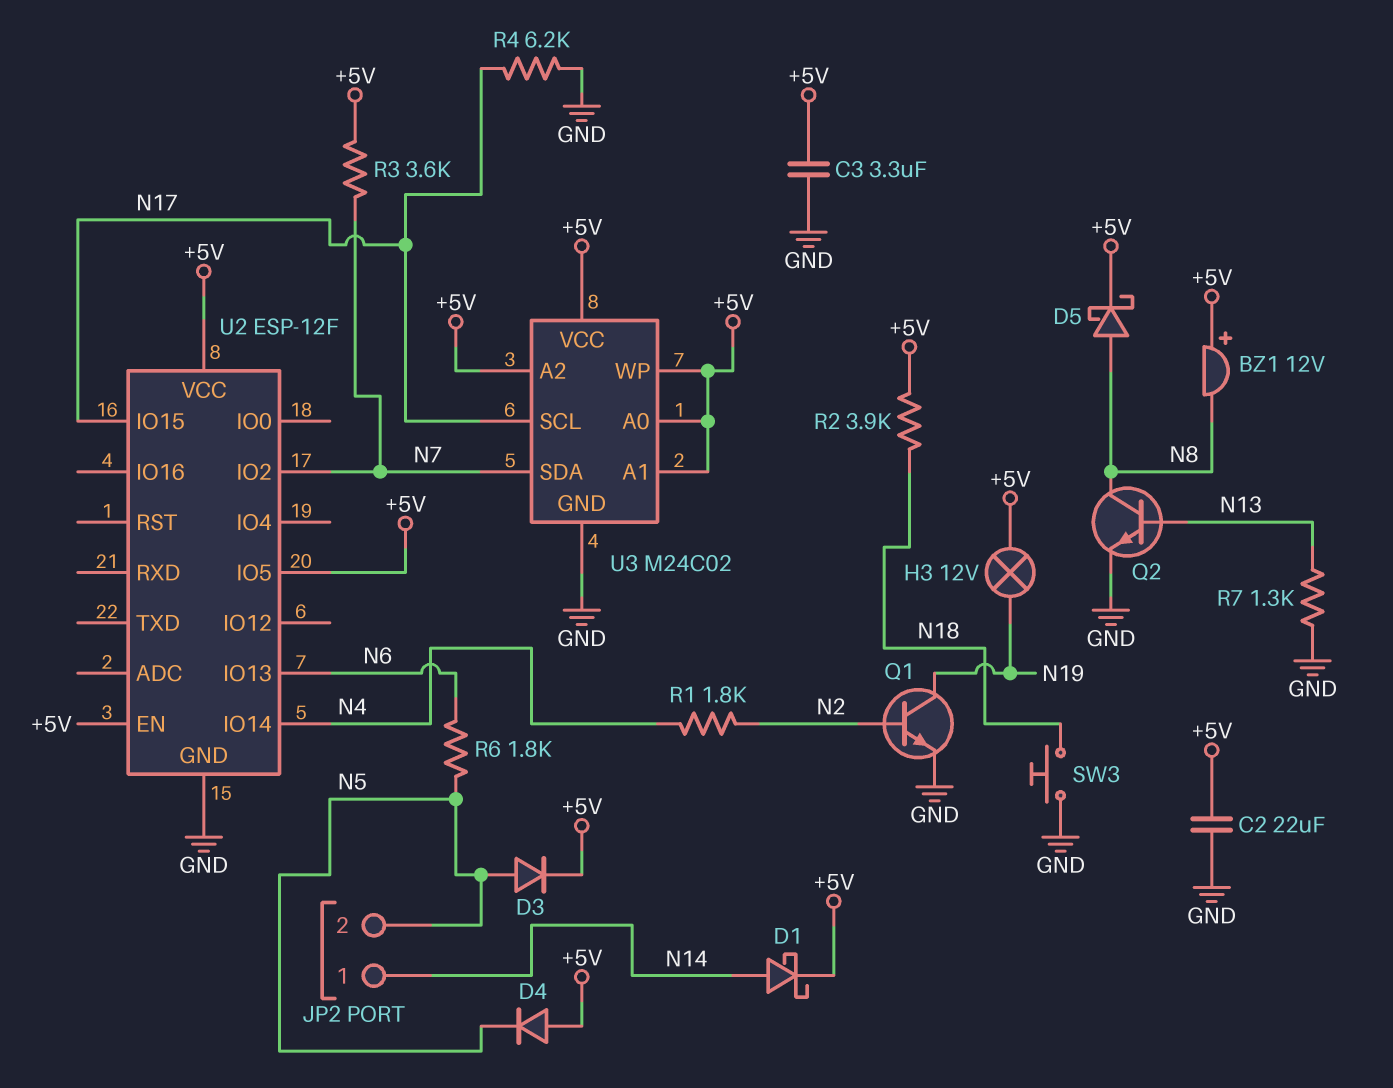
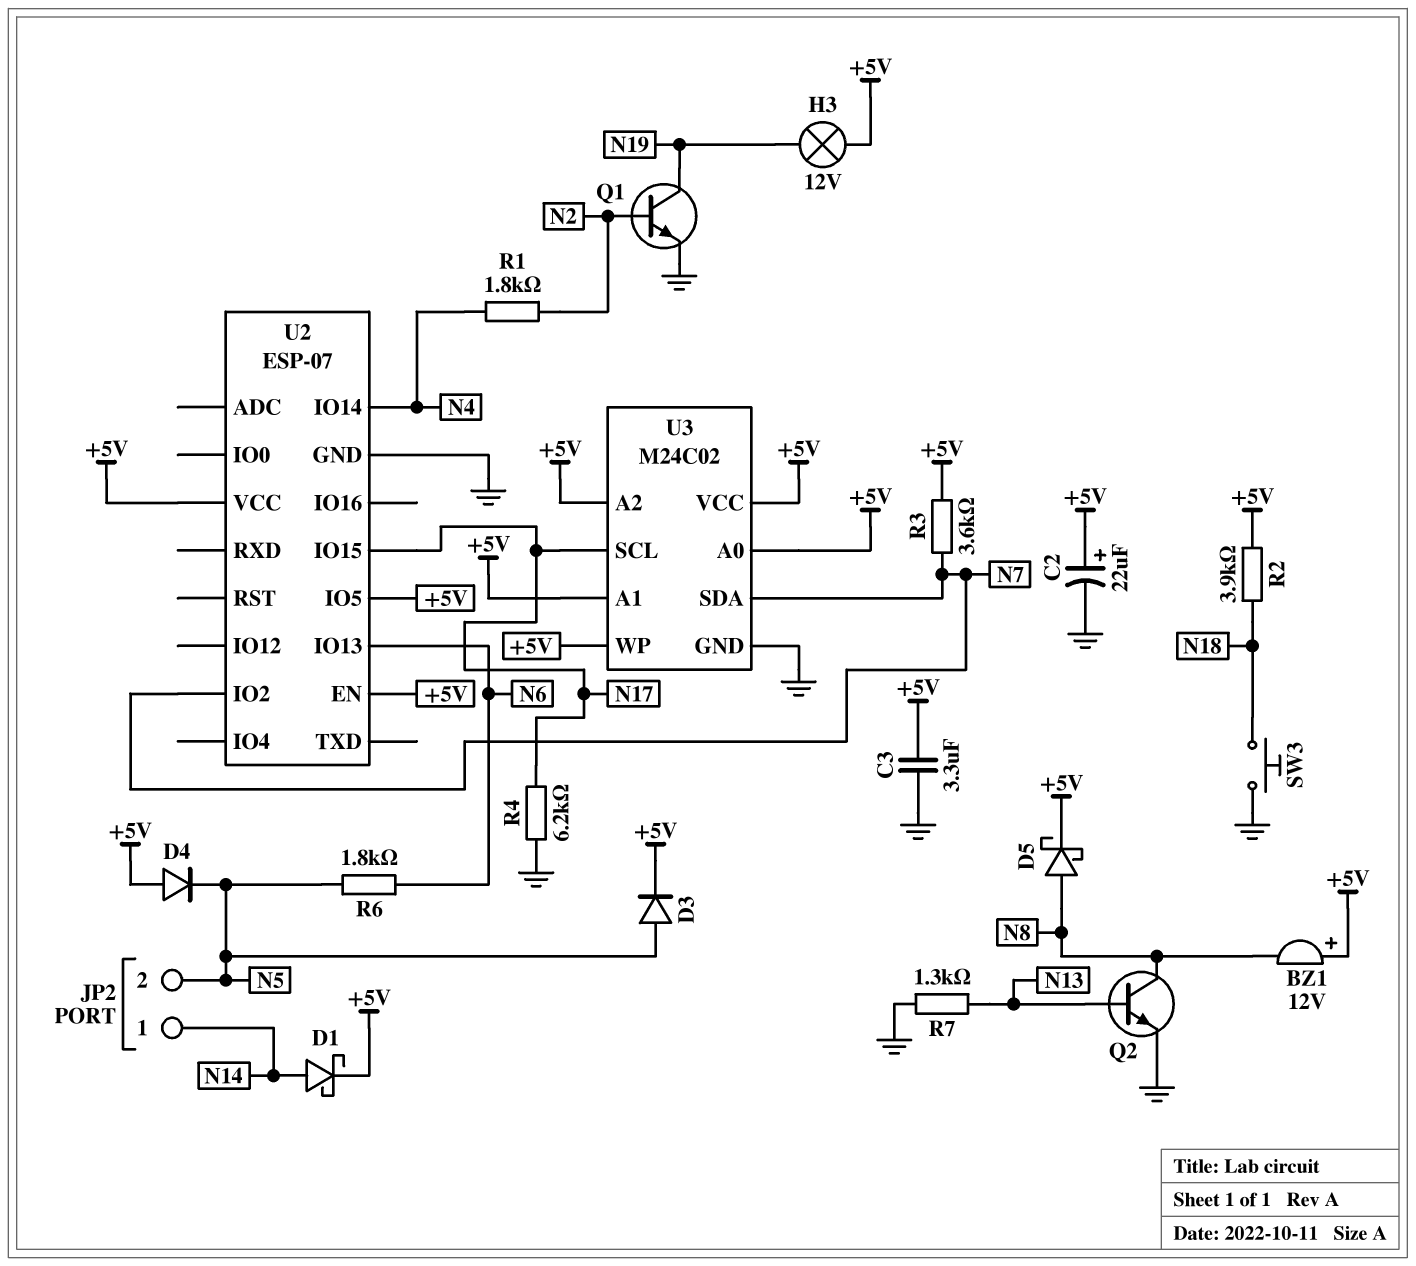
C2: 22uF (+5V, GND) -> 22uF (plus +5V, minus GND)
U2: ESP-12F -> ESP-07

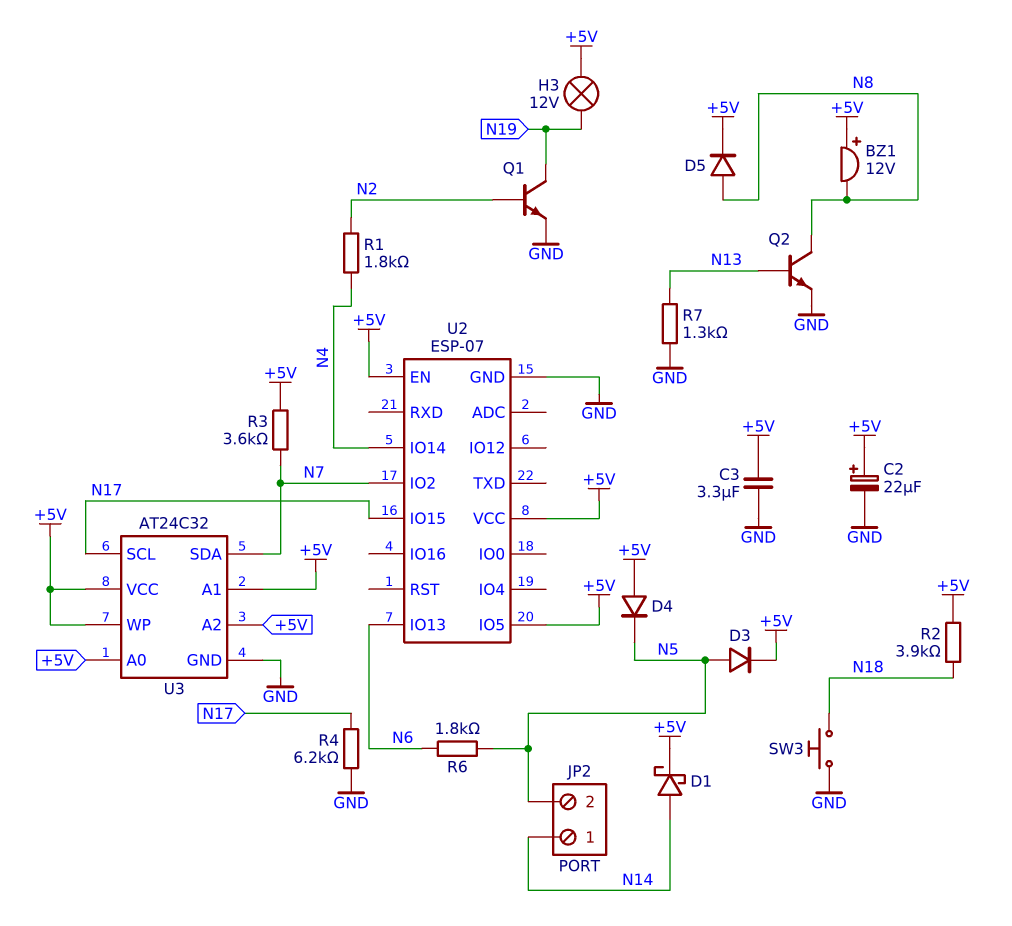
D5: schottky (A N8, K +5V) -> diode (A N8, K +5V)
U3: M24C02 -> AT24C32

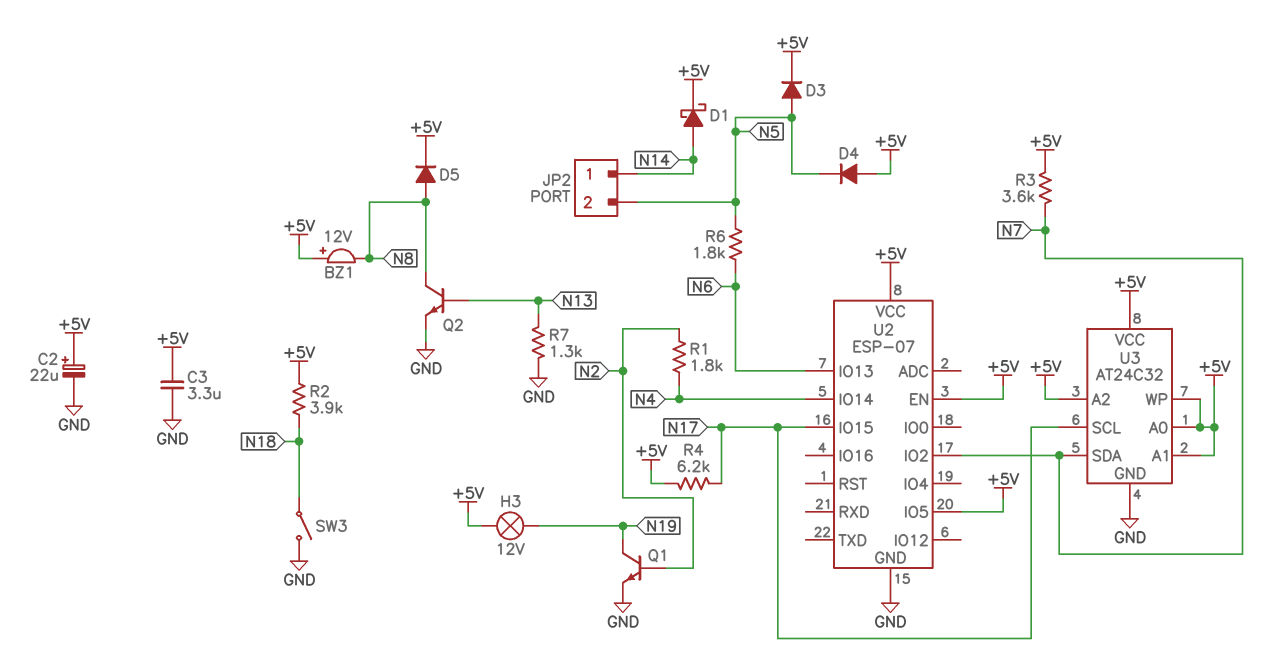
R4: 6.2k (GND, N17) -> 6.2k (+5V, N17)
SW3: button (GND, N18) -> switch (GND, N18)

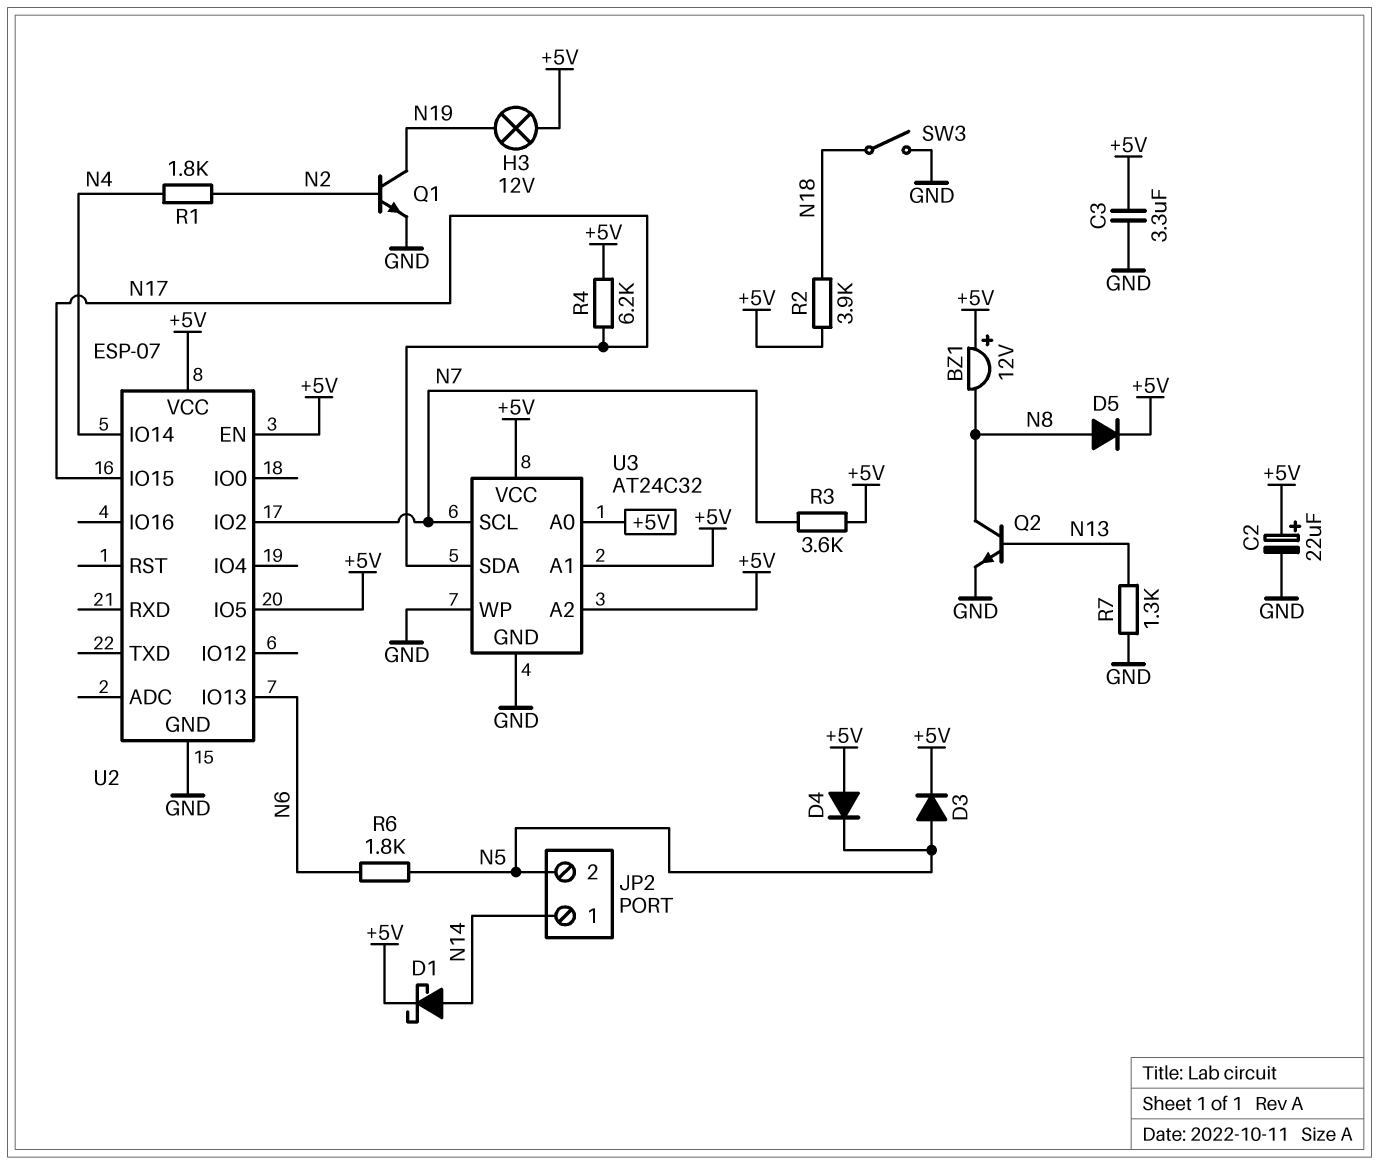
U3 pin SCL: N17 -> N7
U3 pin SDA: N7 -> N17
U3 pin WP: +5V -> GND

